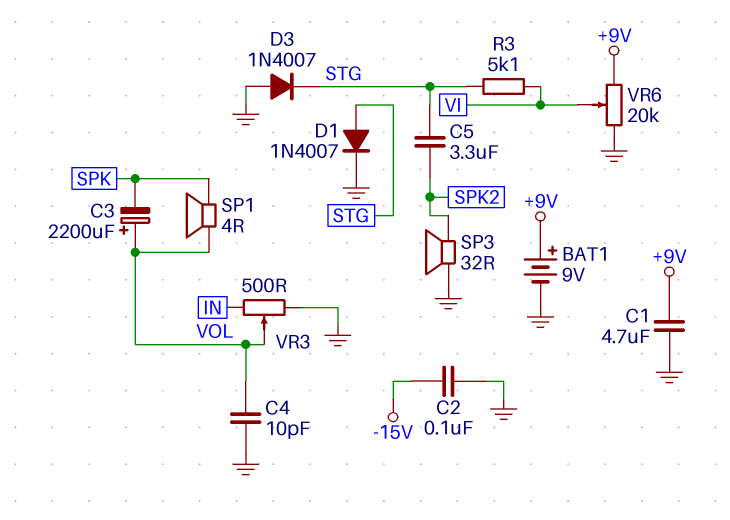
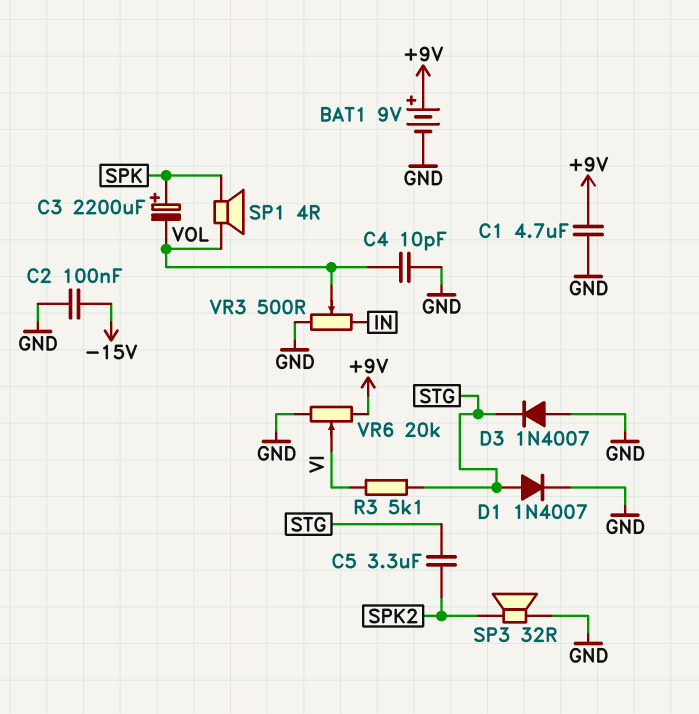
C3: 2200uF (plus VOL, minus SPK) -> 2200uF (plus SPK, minus VOL)

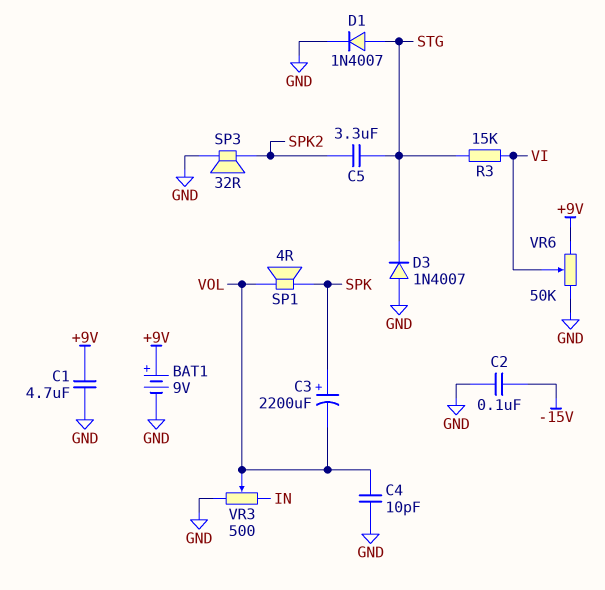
R3: 5.1k (STG, VI) -> 15k (STG, VI)
VR6: 20k (+9V, GND, wiper VI) -> 50k (+9V, GND, wiper VI)

